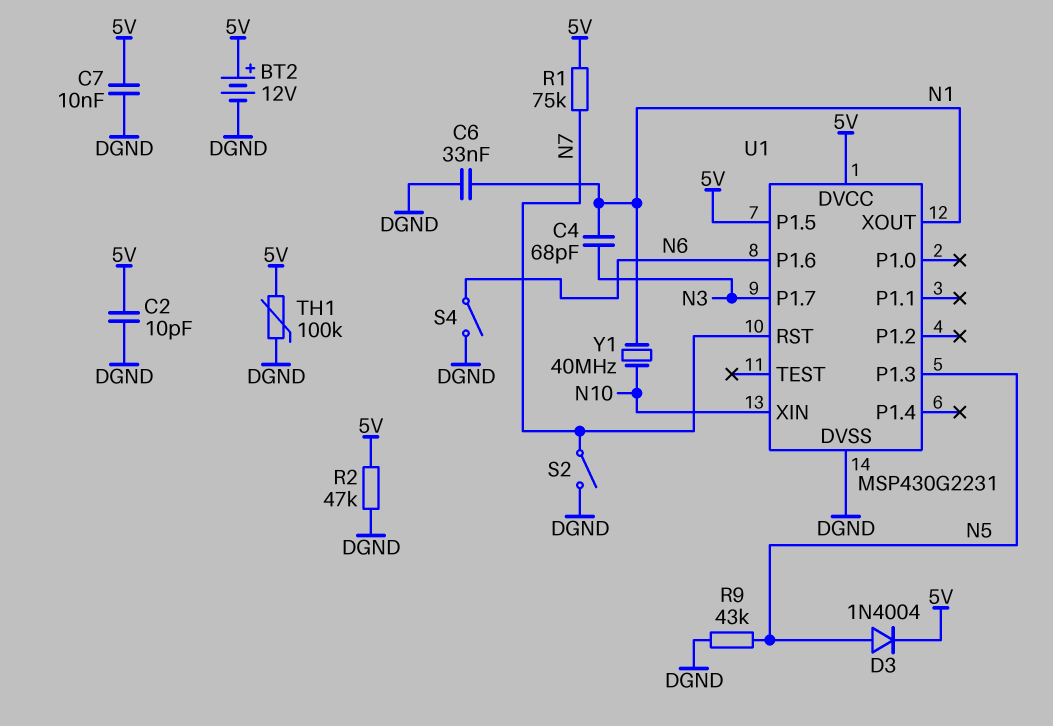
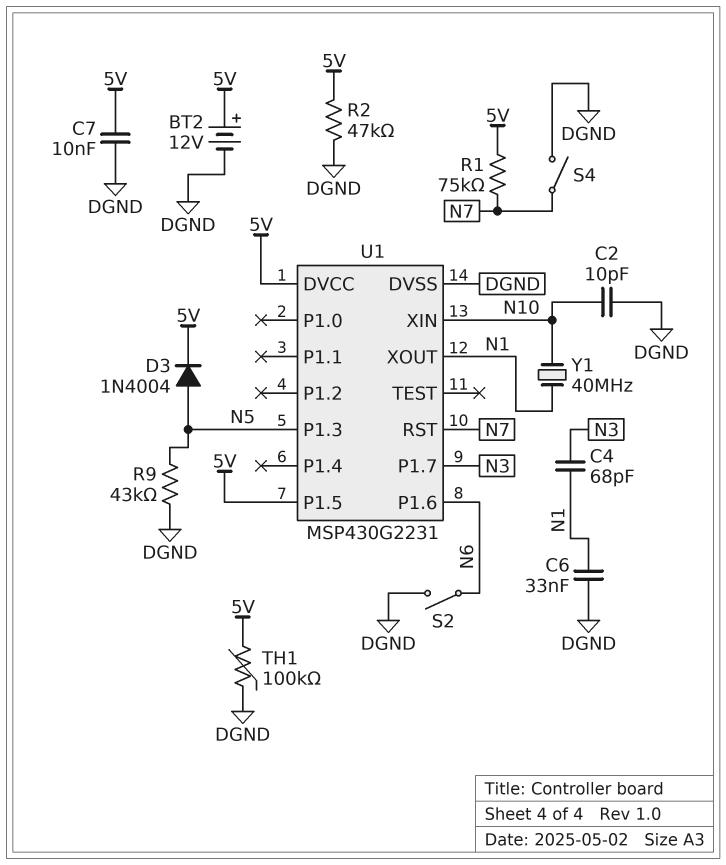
C2: 10pF (5V, DGND) -> 10pF (DGND, N10)
S2: switch (DGND, N7) -> switch (DGND, N6)
S4: switch (DGND, N6) -> switch (DGND, N7)

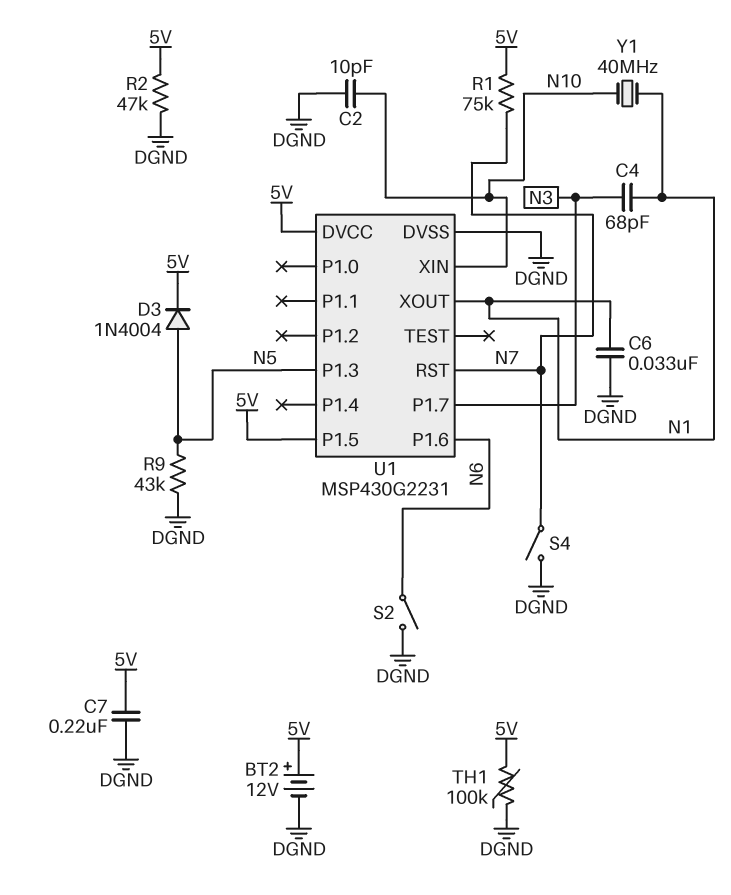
C7: 10nF (5V, DGND) -> 220nF (5V, DGND)

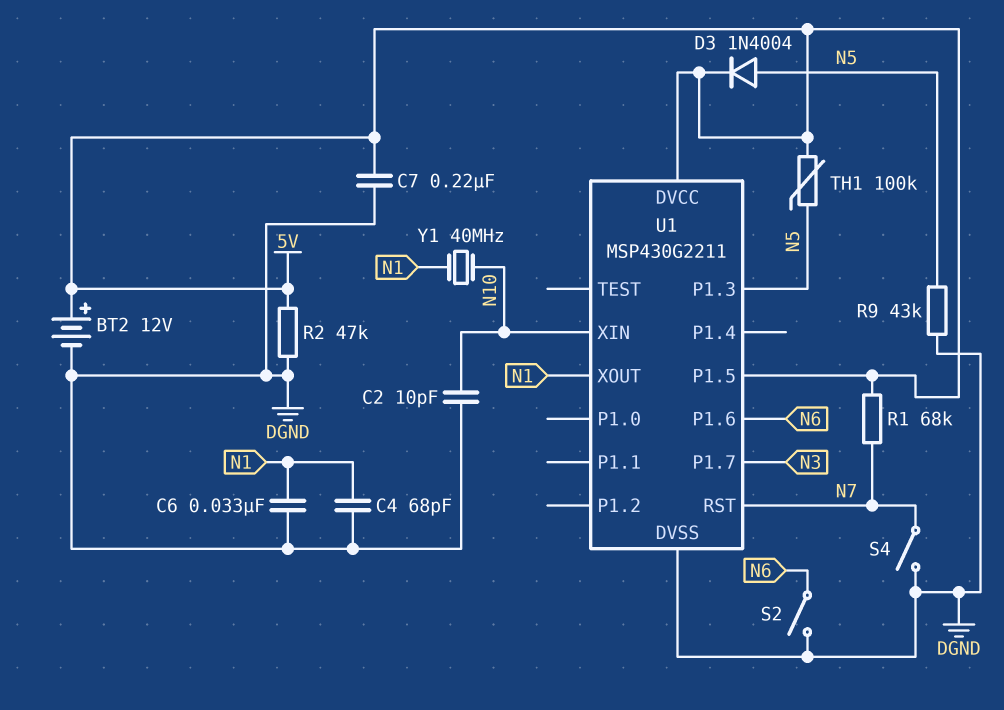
C4: 68pF (N1, N3) -> 68pF (DGND, N1)
R1: 75k (5V, N7) -> 68k (5V, N7)
TH1: 100k (5V, DGND) -> 100k (5V, N5)
U1: MSP430G2231 -> MSP430G2211

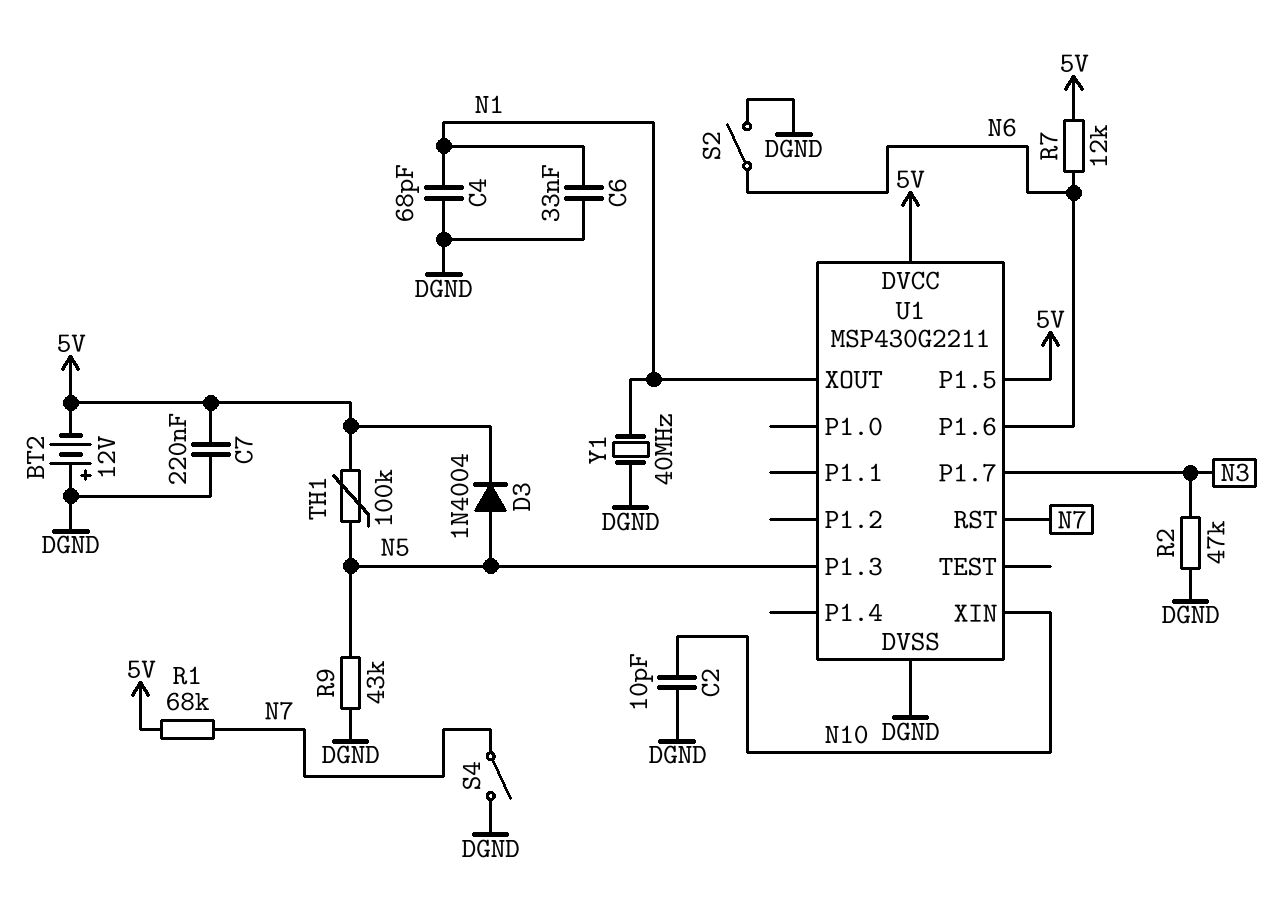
BT2: 12V (plus 5V, minus DGND) -> 12V (plus DGND, minus 5V)
R2: 47k (5V, DGND) -> 47k (DGND, N3)
R7: none -> 12k (5V, N6)
Y1: 40MHz (N1, N10) -> 40MHz (DGND, N1)

